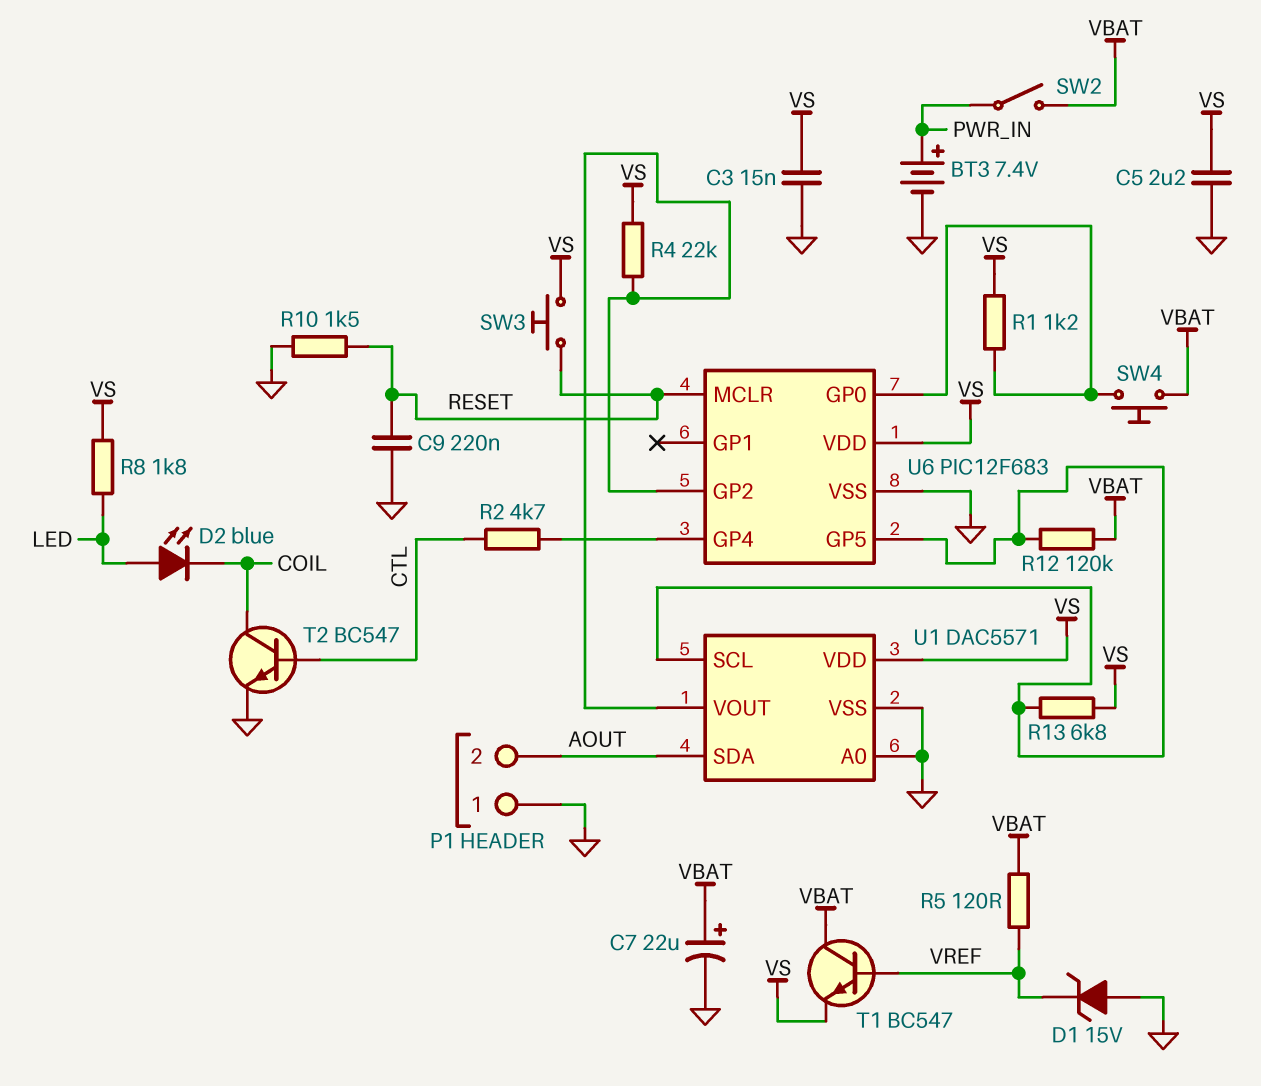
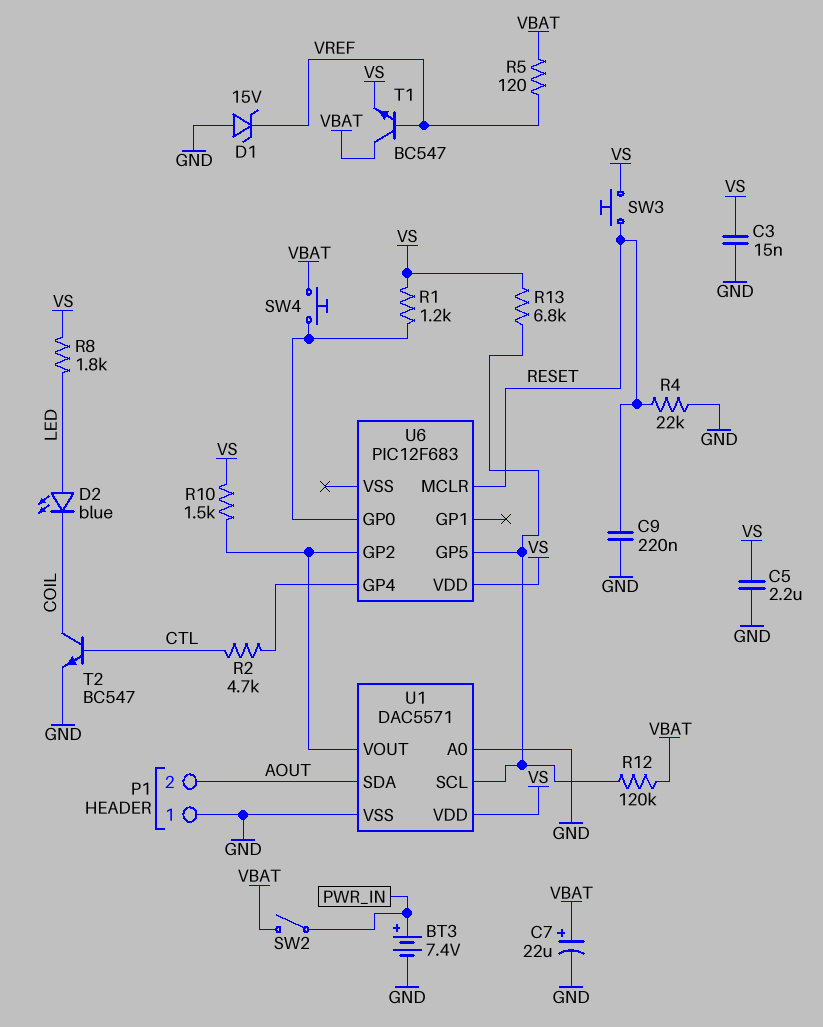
R4: 22k (U1/VOUT, VS) -> 22k (GND, RESET)
R10: 1.5k (GND, RESET) -> 1.5k (U1/VOUT, VS)
U6 pin VSS: GND -> none

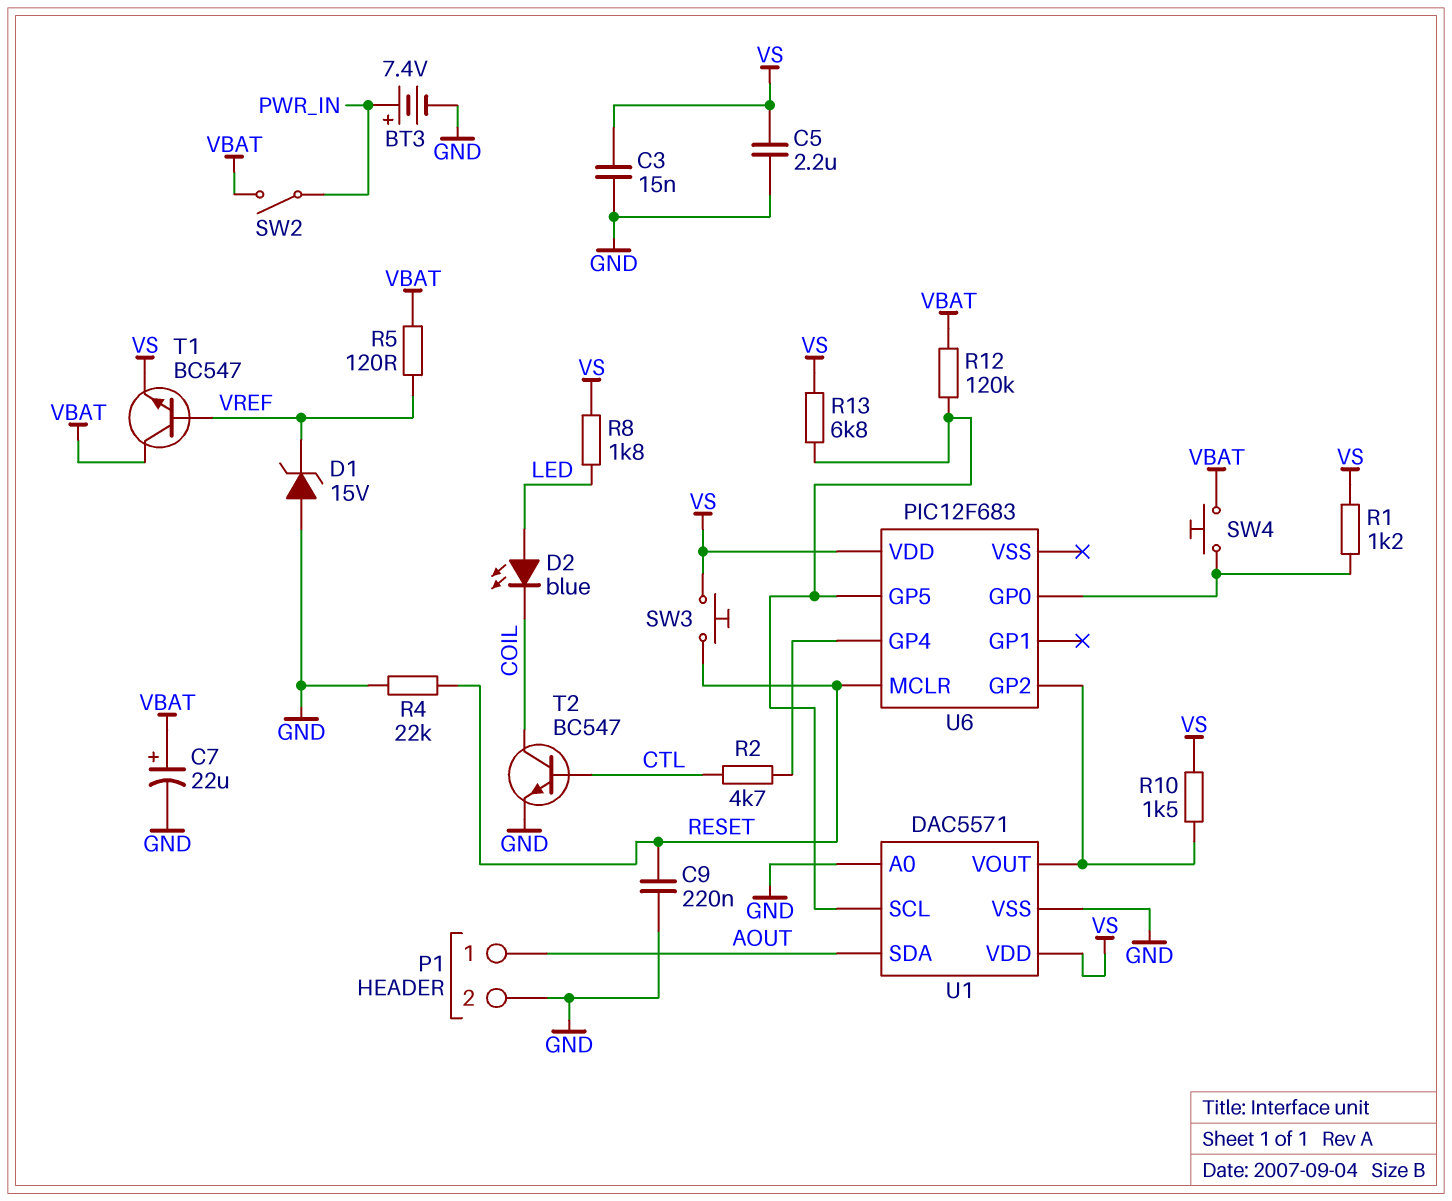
P1 pin 1: GND -> AOUT
P1 pin 2: AOUT -> GND

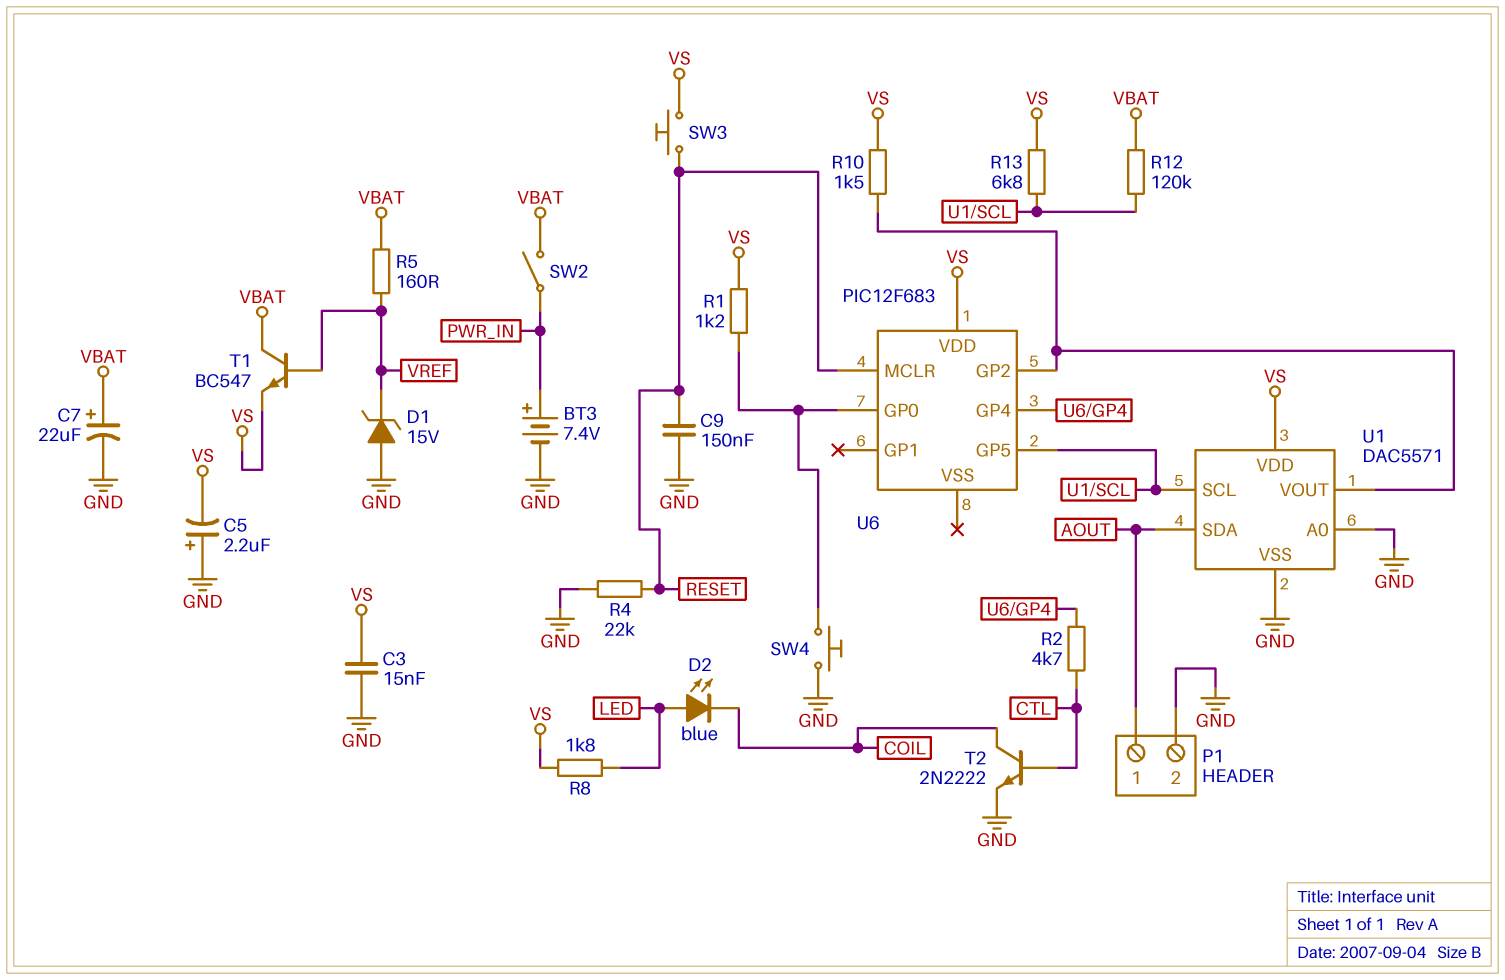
C5: 2.2uF (GND, VS) -> 2.2uF (plus GND, minus VS)
C9: 220nF (GND, RESET) -> 150nF (GND, RESET)
R5: 120 (VBAT, VREF) -> 160 (VBAT, VREF)
SW4: button (U6/GP0, VBAT) -> button (GND, U6/GP0)
T2: NPN BC547 (B CTL, C COIL, E GND) -> NPN 2N2222 (B CTL, C COIL, E GND)

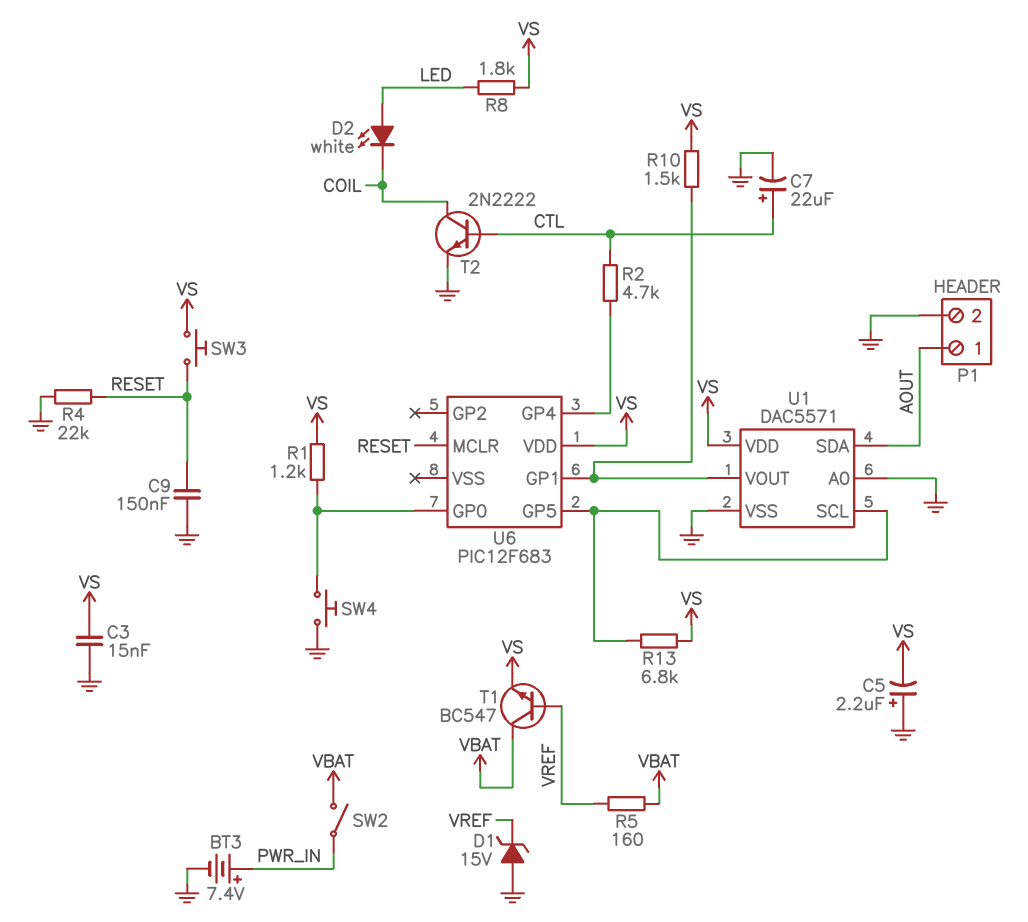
C7: 22uF (plus VBAT, minus GND) -> 22uF (plus CTL, minus GND)
D2: LED blue (A LED, K COIL) -> LED white (A LED, K COIL)
R12: 120k (U1/SCL, VBAT) -> none
U6 pin GP1: none -> U1/VOUT
U6 pin GP2: U1/VOUT -> none

